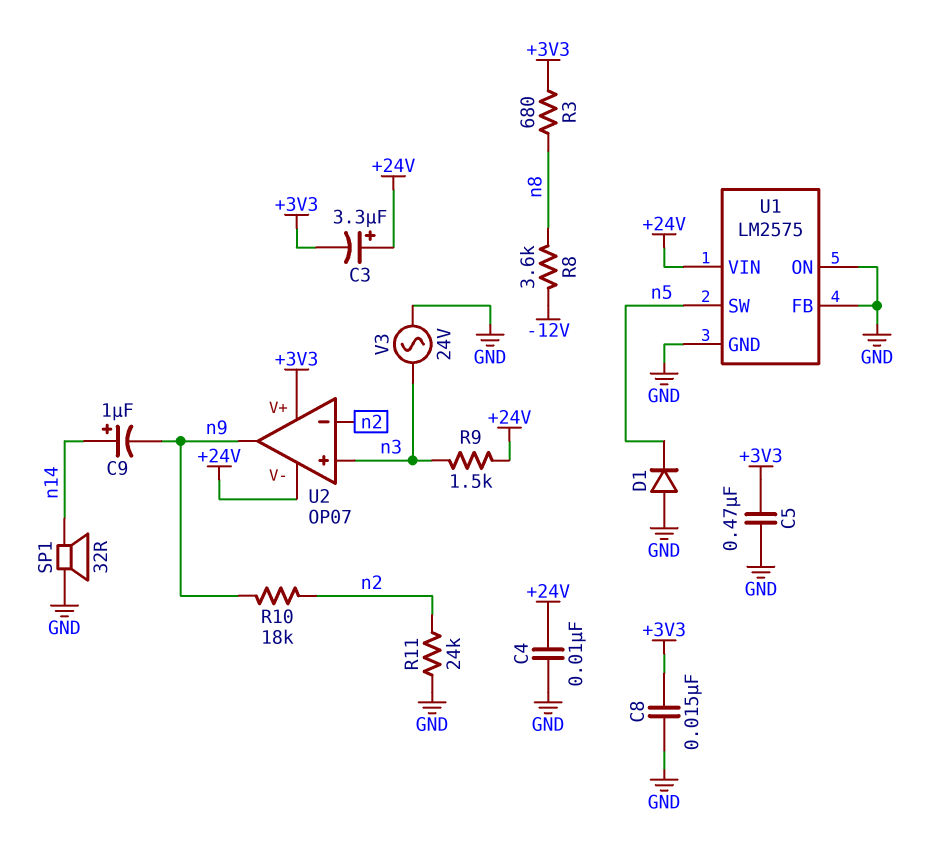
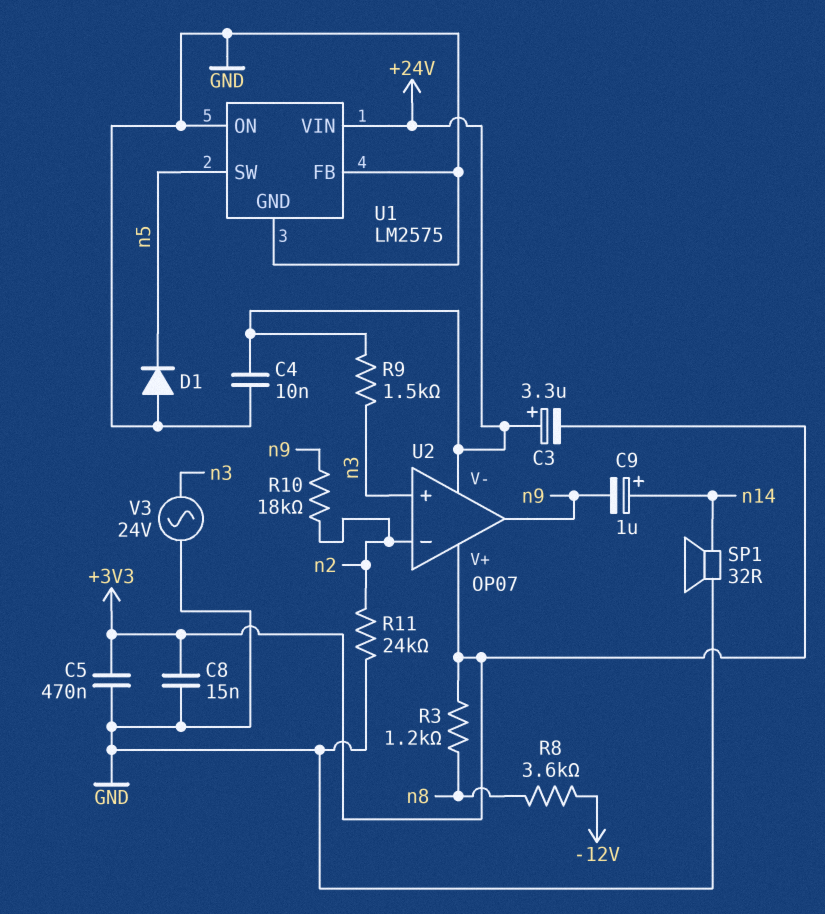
R3: 680 (+3V3, n8) -> 1.2k (+3V3, n8)

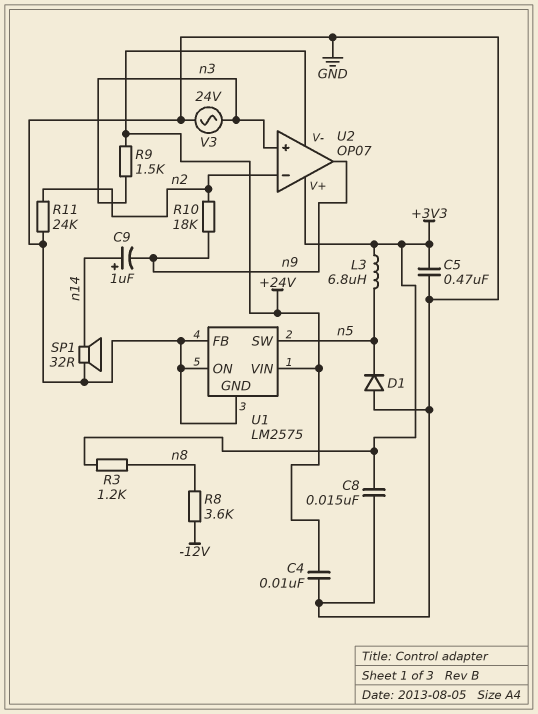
C3: 3.3uF (plus +24V, minus +3V3) -> none
L3: none -> 6.8uH (+3V3, n5)

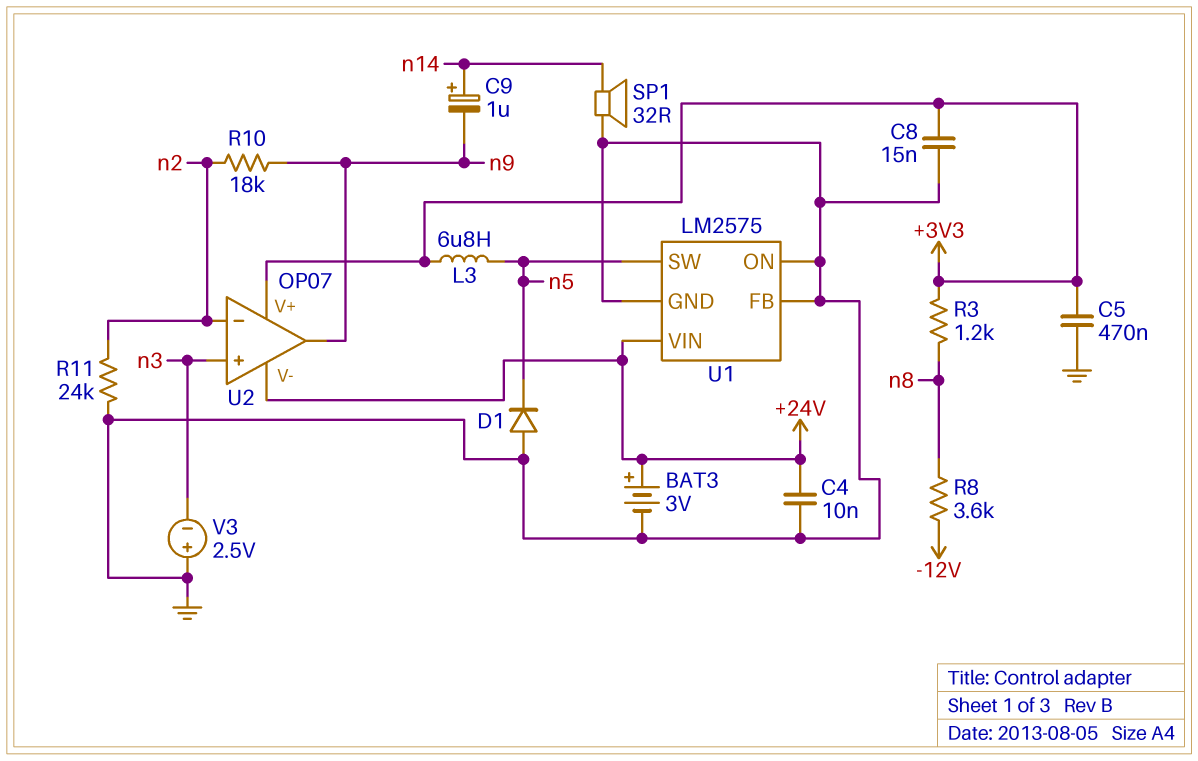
BAT3: none -> 3V (plus +24V, minus GND)
R9: 1.5k (+24V, n3) -> none
V3: AC 24V (GND, n3) -> 2.5V (plus GND, minus n3)

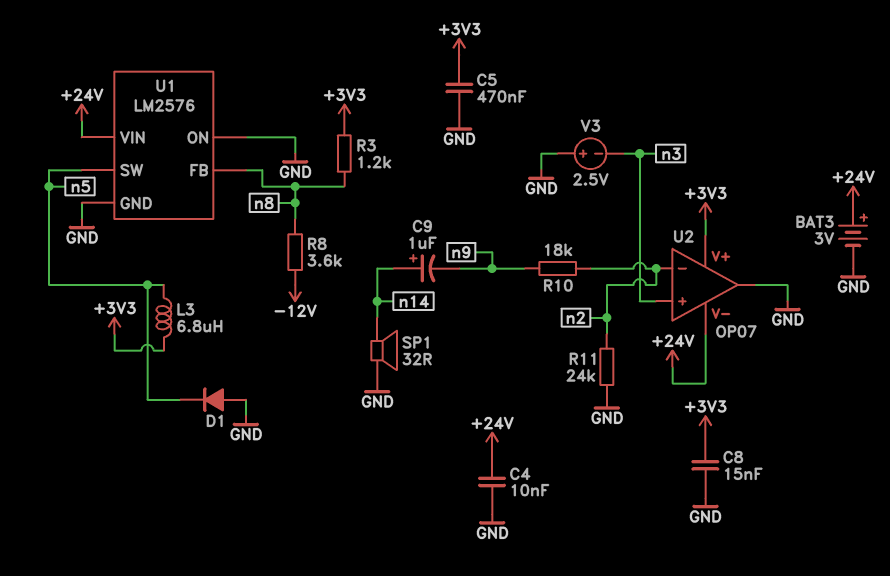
U1: LM2575 -> LM2576
U1 pin FB: GND -> n8
U2 pin out: n9 -> GND

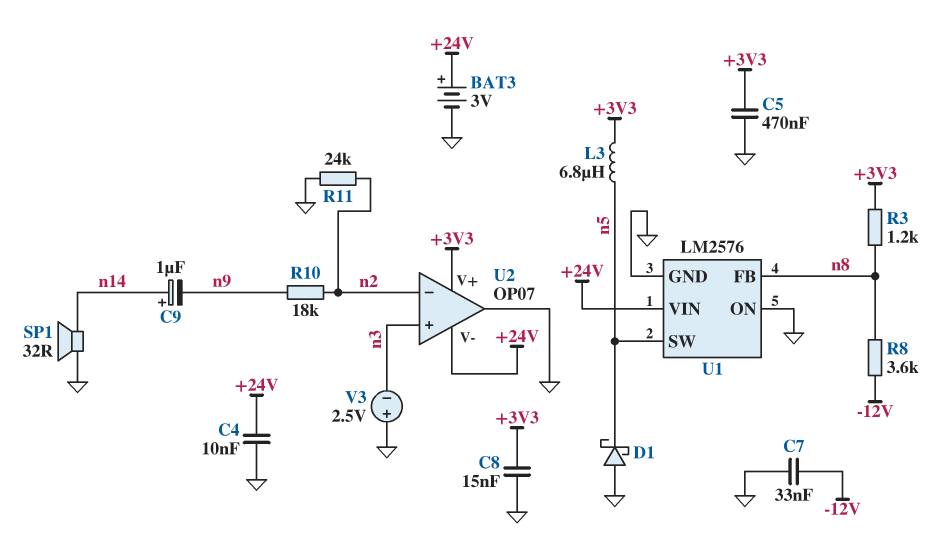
C7: none -> 33nF (-12V, GND)
D1: diode (A GND, K n5) -> schottky (A GND, K n5)

